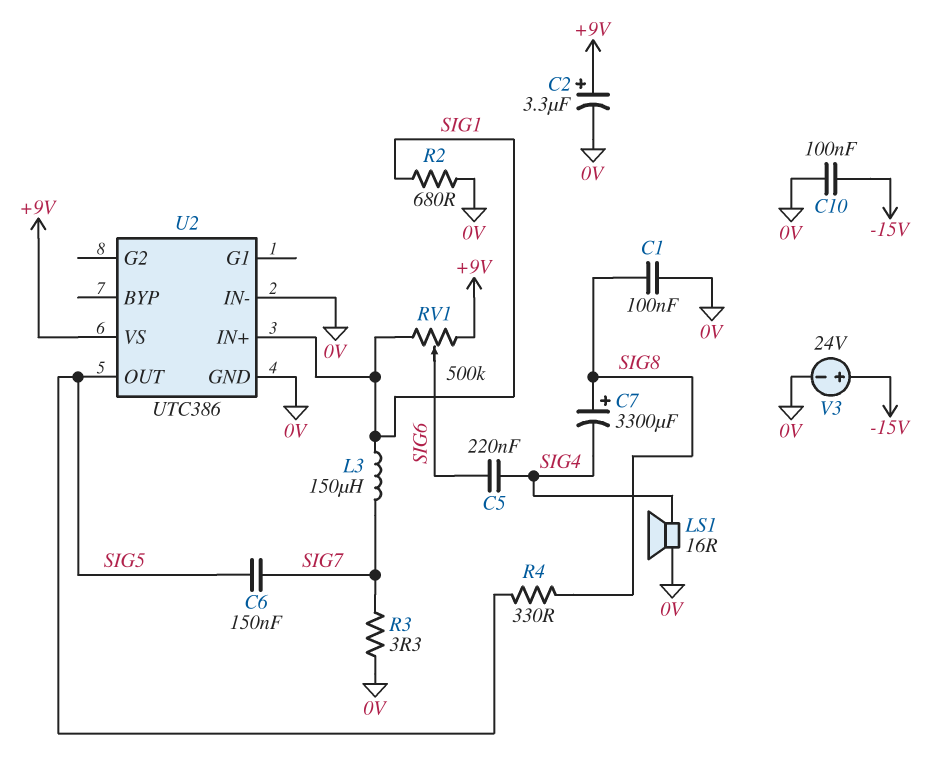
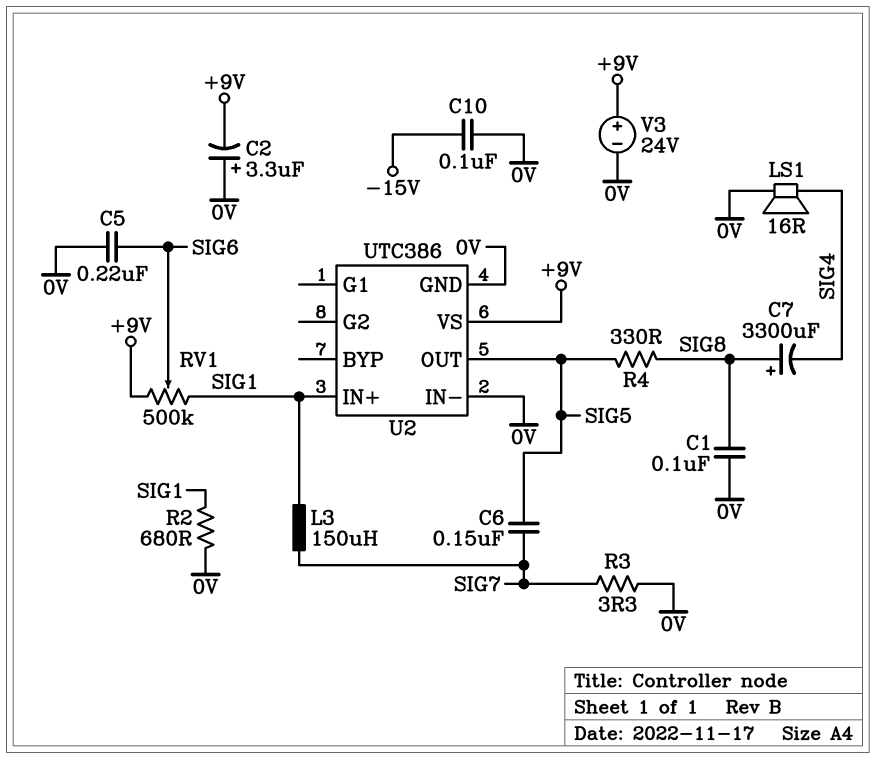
C2: 3.3uF (plus +9V, minus 0V) -> 3.3uF (plus 0V, minus +9V)
C5: 220nF (SIG4, SIG6) -> 220nF (0V, SIG6)
V3: 24V (plus -15V, minus 0V) -> 24V (plus +9V, minus 0V)

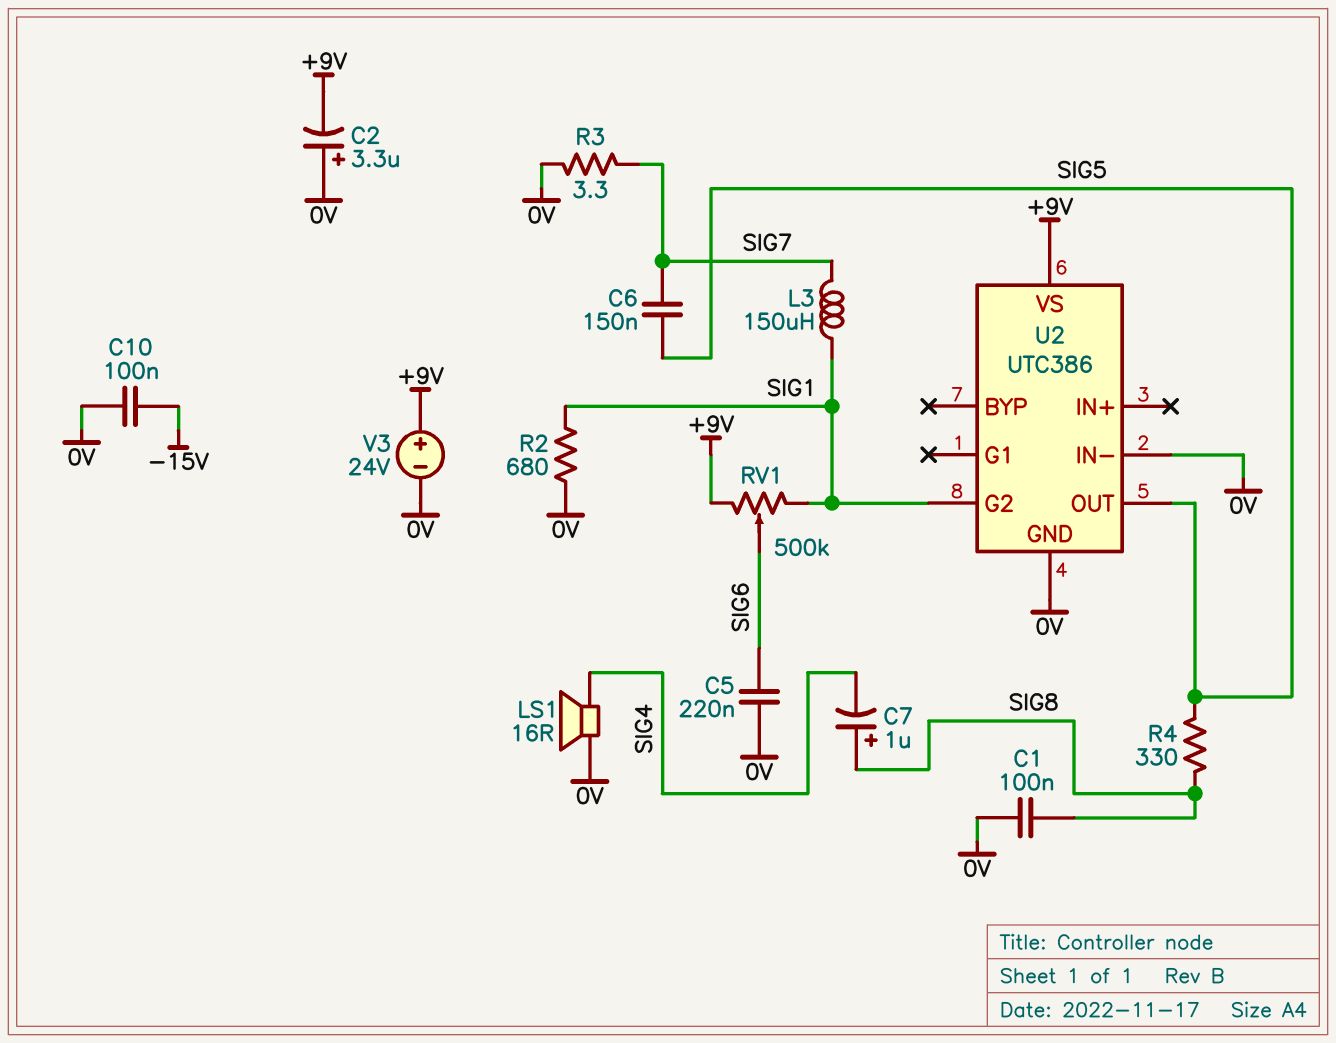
C7: 3300uF (plus SIG8, minus SIG4) -> 1uF (plus SIG8, minus SIG4)
U2 pin G2: none -> SIG1
U2 pin IN+: SIG1 -> none

